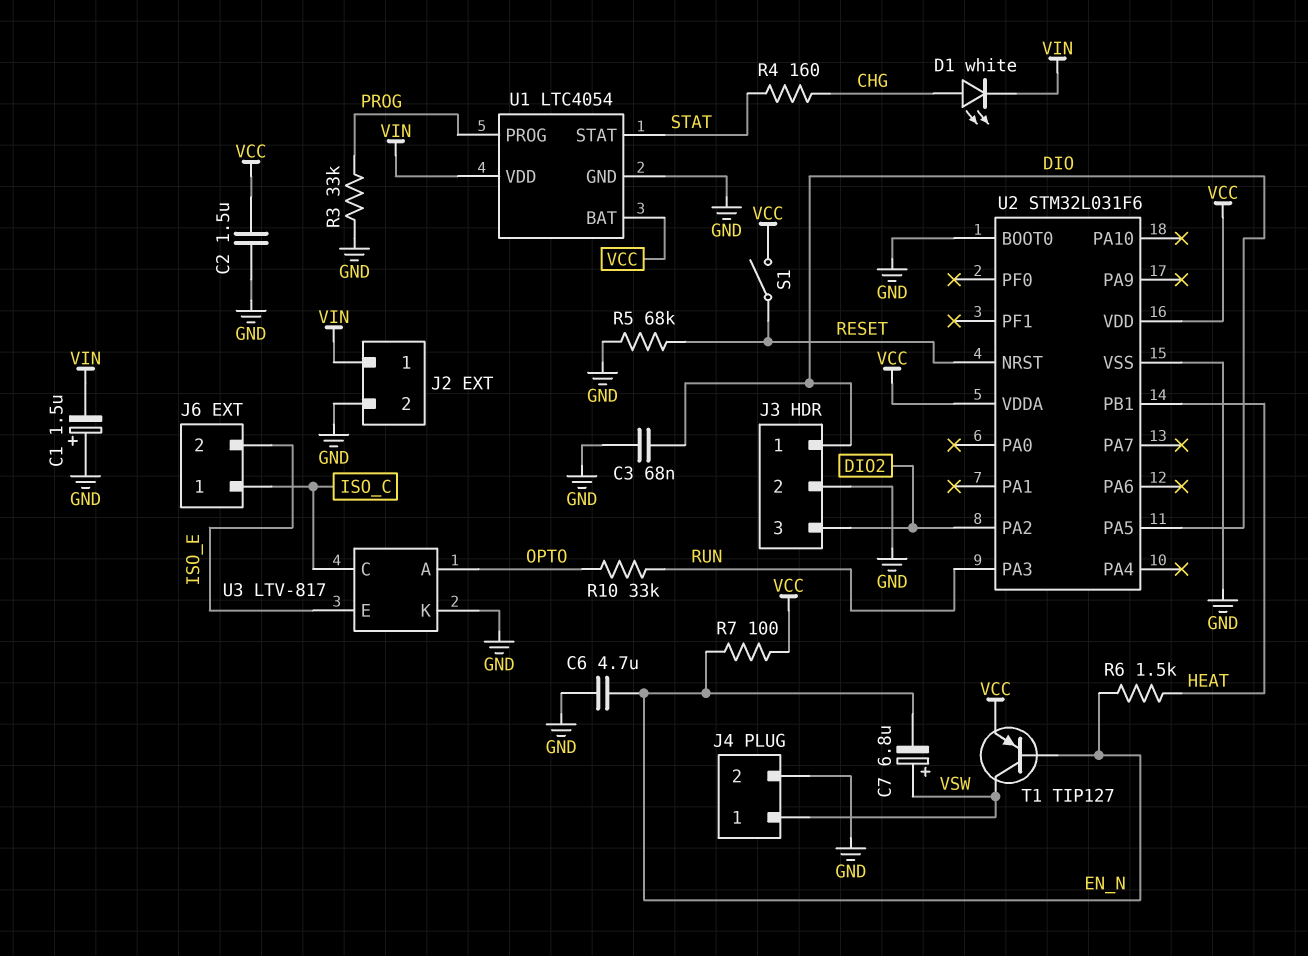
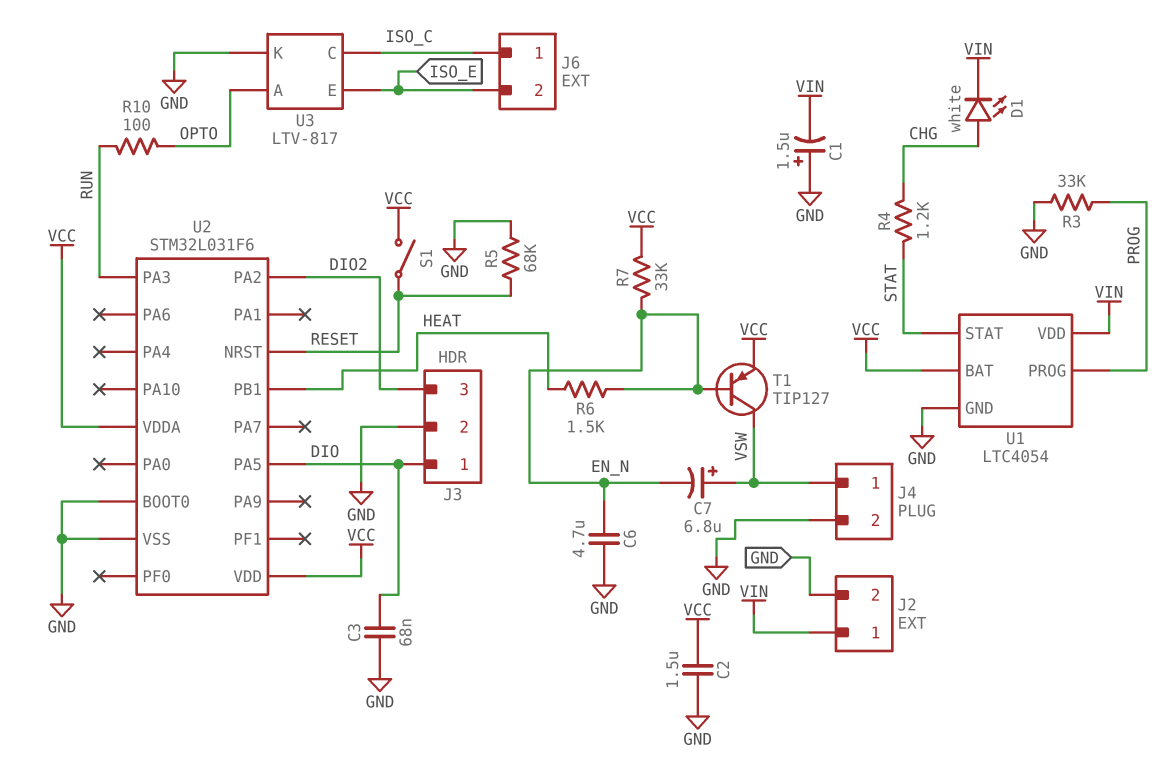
R4: 160 (CHG, STAT) -> 1.2k (CHG, STAT)
R7: 100 (EN_N, VCC) -> 33k (EN_N, VCC)
R10: 33k (OPTO, RUN) -> 100 (OPTO, RUN)

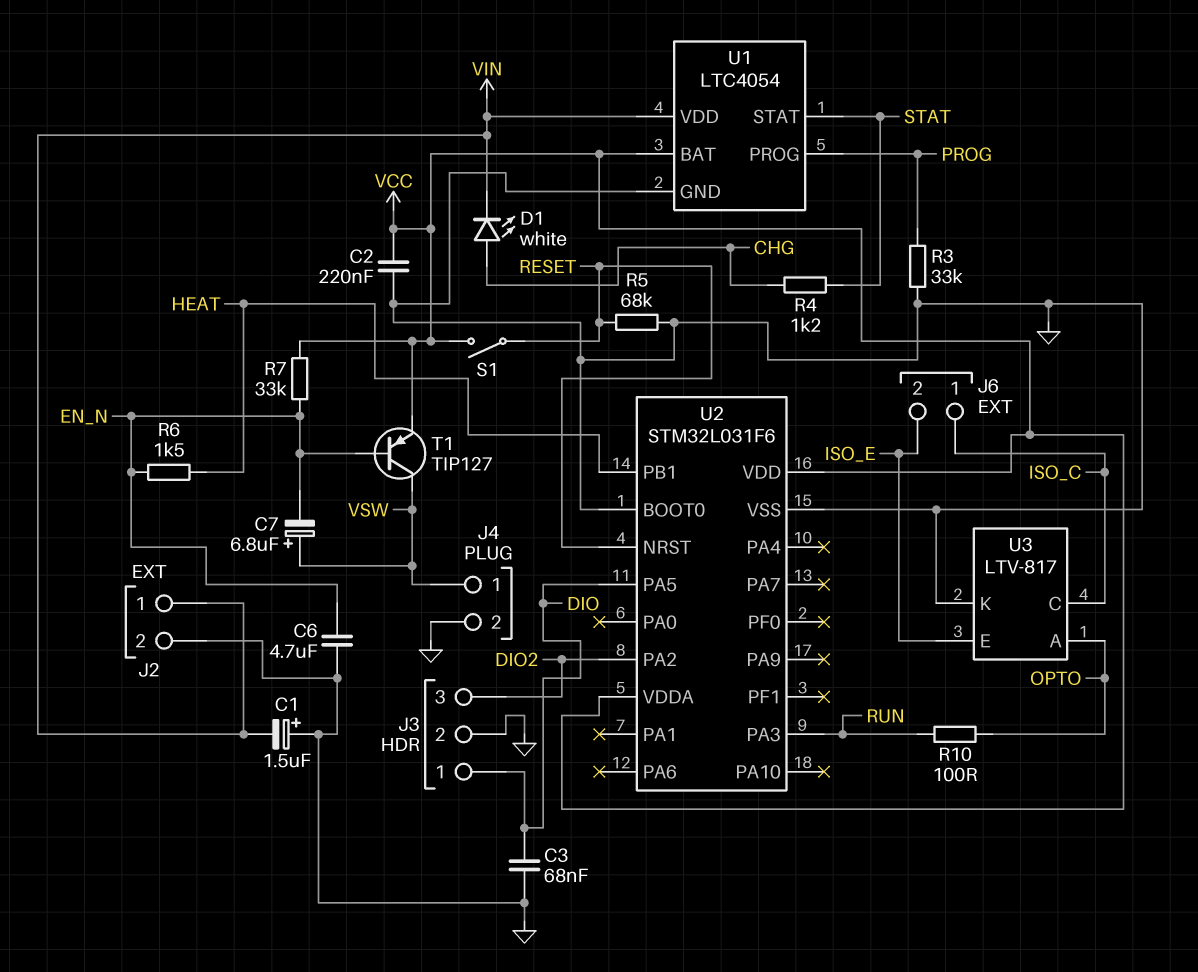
C2: 1.5uF (GND, VCC) -> 220nF (GND, VCC)

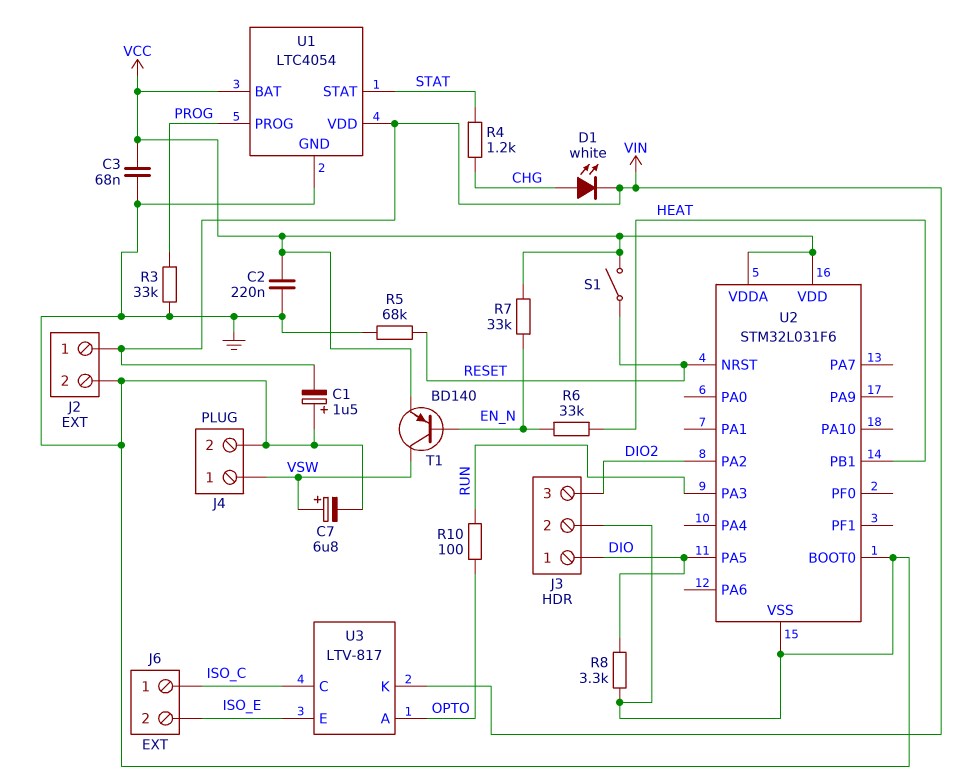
C3: 68nF (DIO, GND) -> 68nF (GND, VCC)
C6: 4.7uF (EN_N, GND) -> none
C7: 6.8uF (plus VSW, minus EN_N) -> 6.8uF (plus VSW, minus GND)
R6: 1.5k (EN_N, HEAT) -> 33k (EN_N, HEAT)
R8: none -> 3.3k (DIO, GND)
T1: PNP TIP127 (B EN_N, C VSW, E VCC) -> PNP BD140 (B EN_N, C VSW, E VCC)
U3 pin K: GND -> VIN

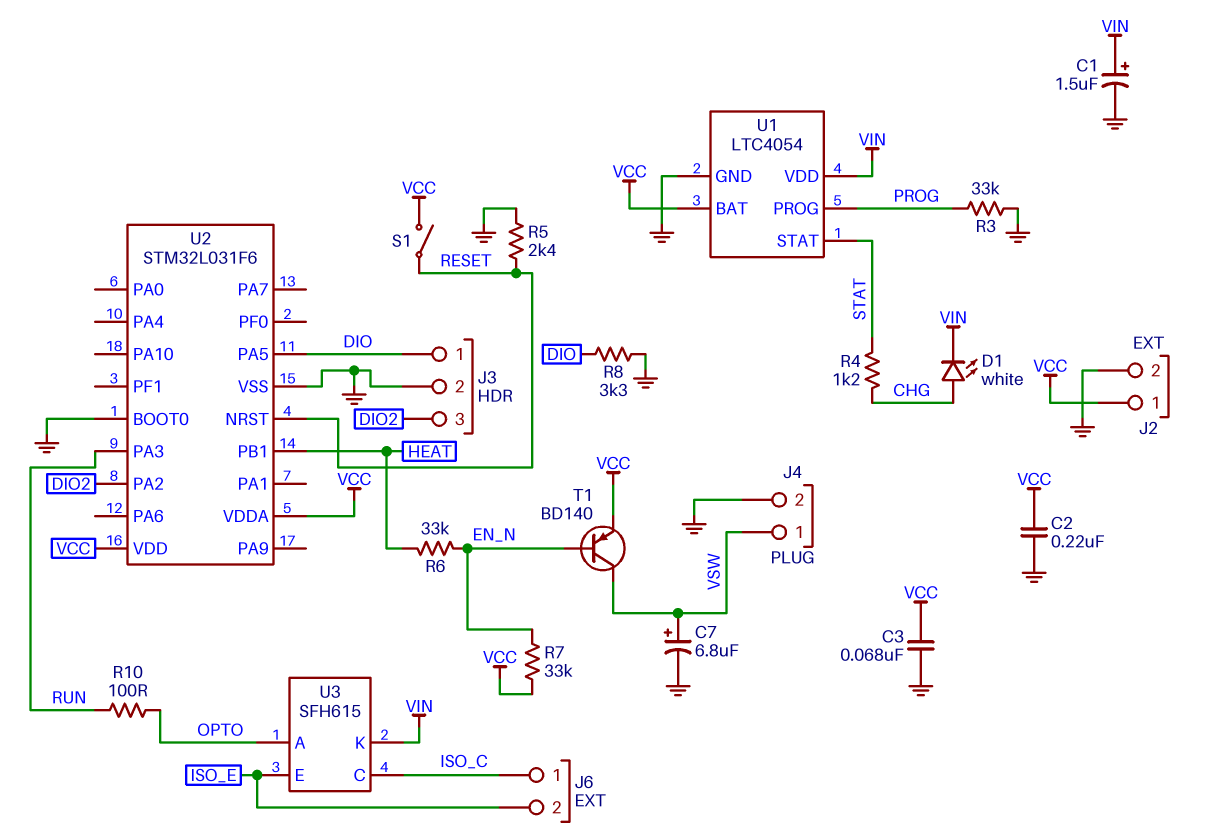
C1: 1.5uF (plus GND, minus VIN) -> 1.5uF (plus VIN, minus GND)
J2 pin 1: VIN -> VCC
R5: 68k (GND, RESET) -> 2.4k (GND, RESET)
U3: LTV-817 -> SFH615

